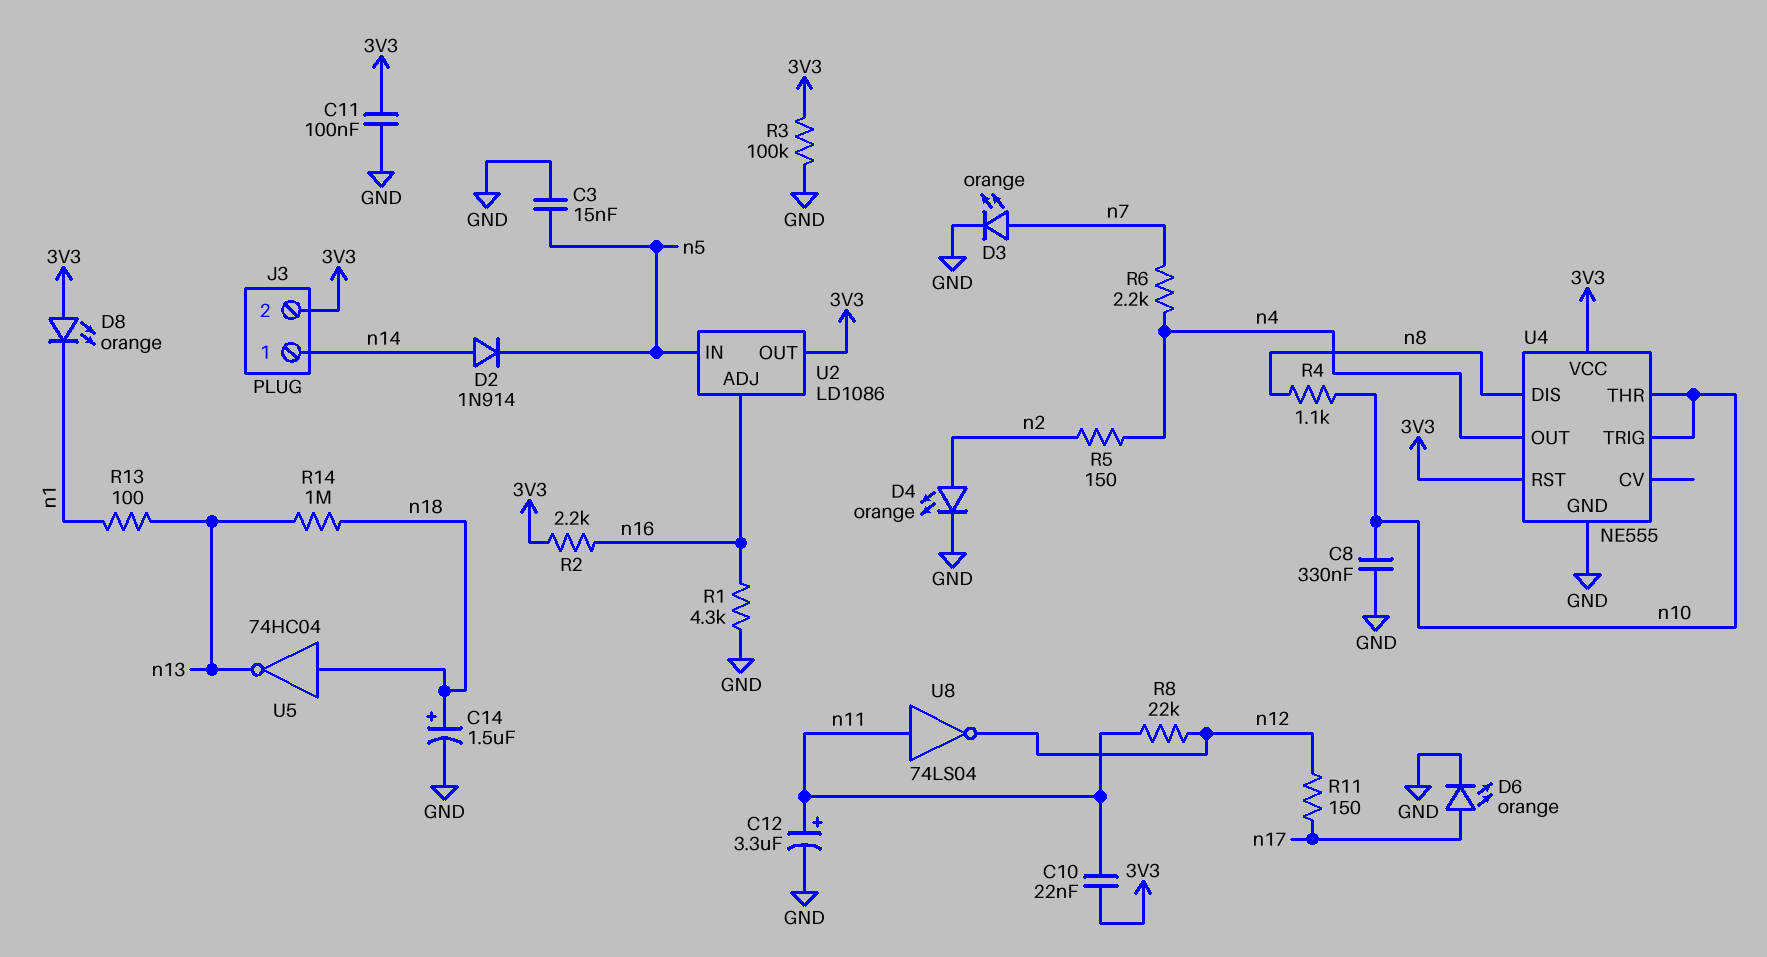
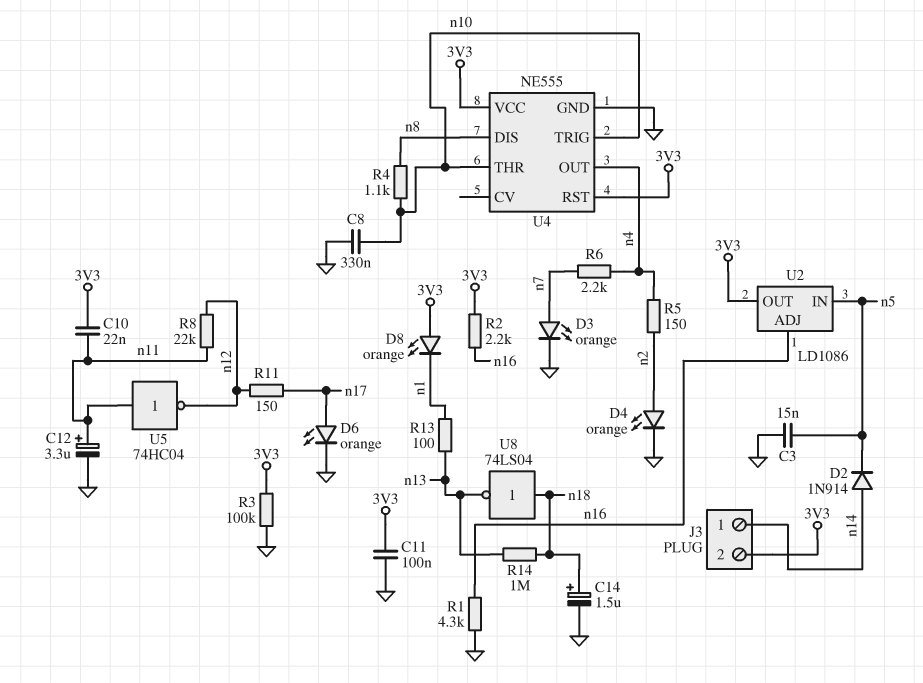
U5: NOT 74HC04 (in n18, out n13) -> NOT 74HC04 (in n11, out n12)
U8: NOT 74LS04 (in n11, out n12) -> NOT 74LS04 (in n18, out n13)

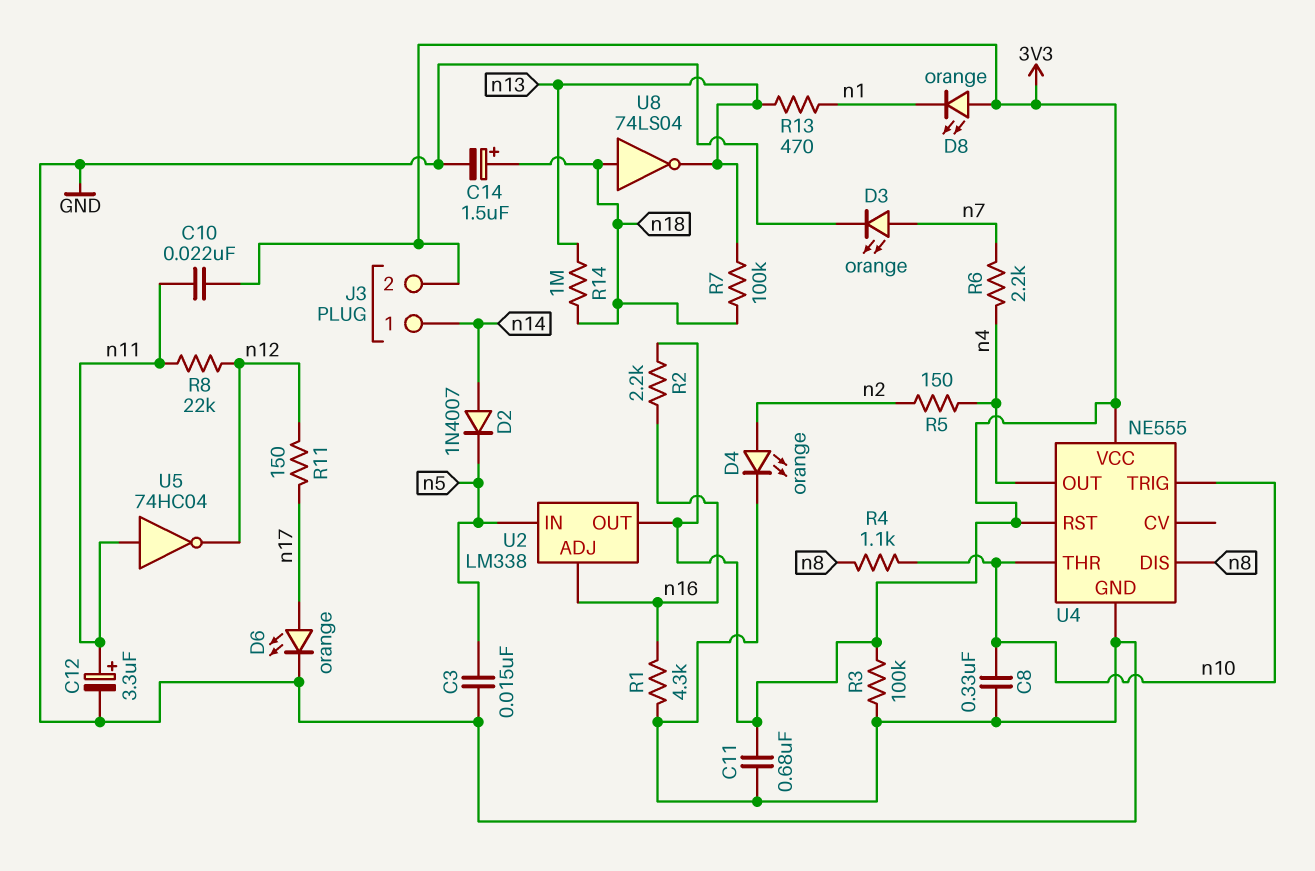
C11: 100nF (3V3, GND) -> 680nF (3V3, GND)
D2: diode 1N914 (A n14, K n5) -> diode 1N4007 (A n14, K n5)
R7: none -> 100k (n13, n18)
R13: 100 (n1, n13) -> 470 (n1, n13)
U2: LD1086 -> LM338

